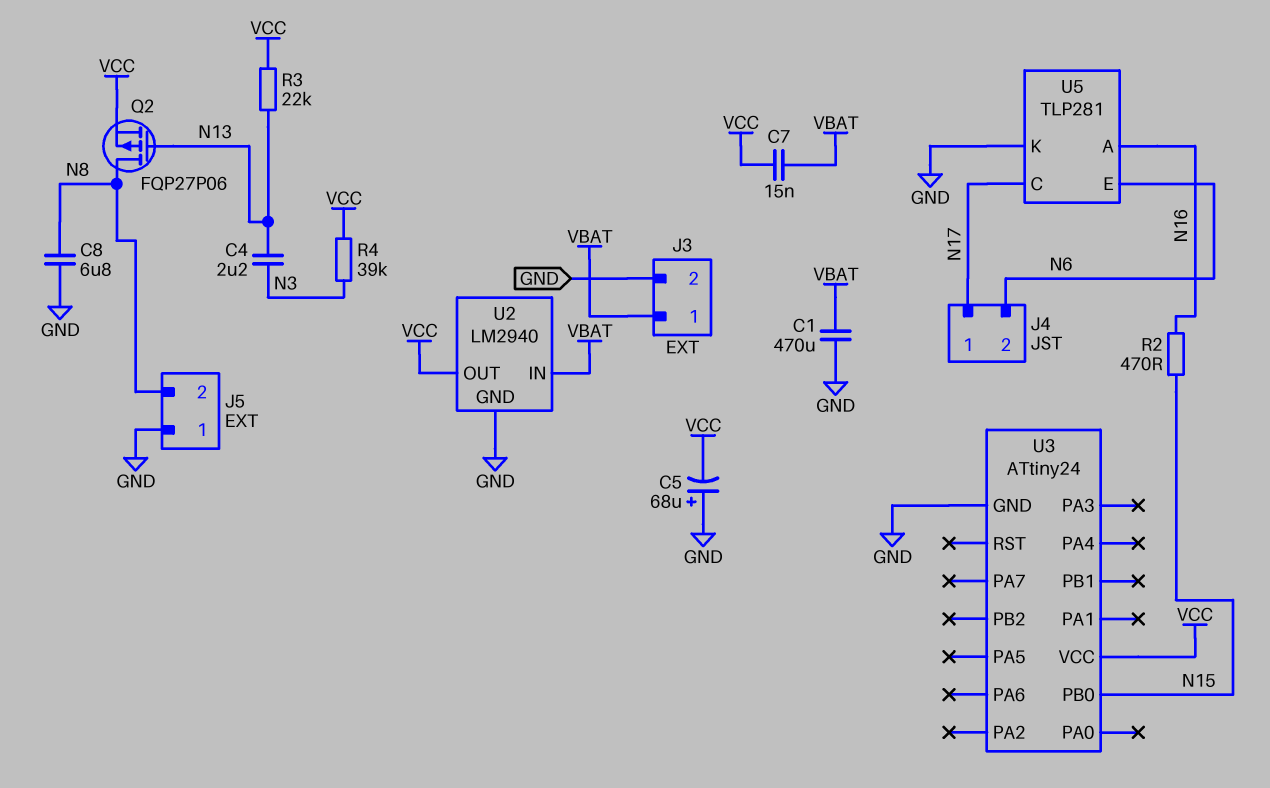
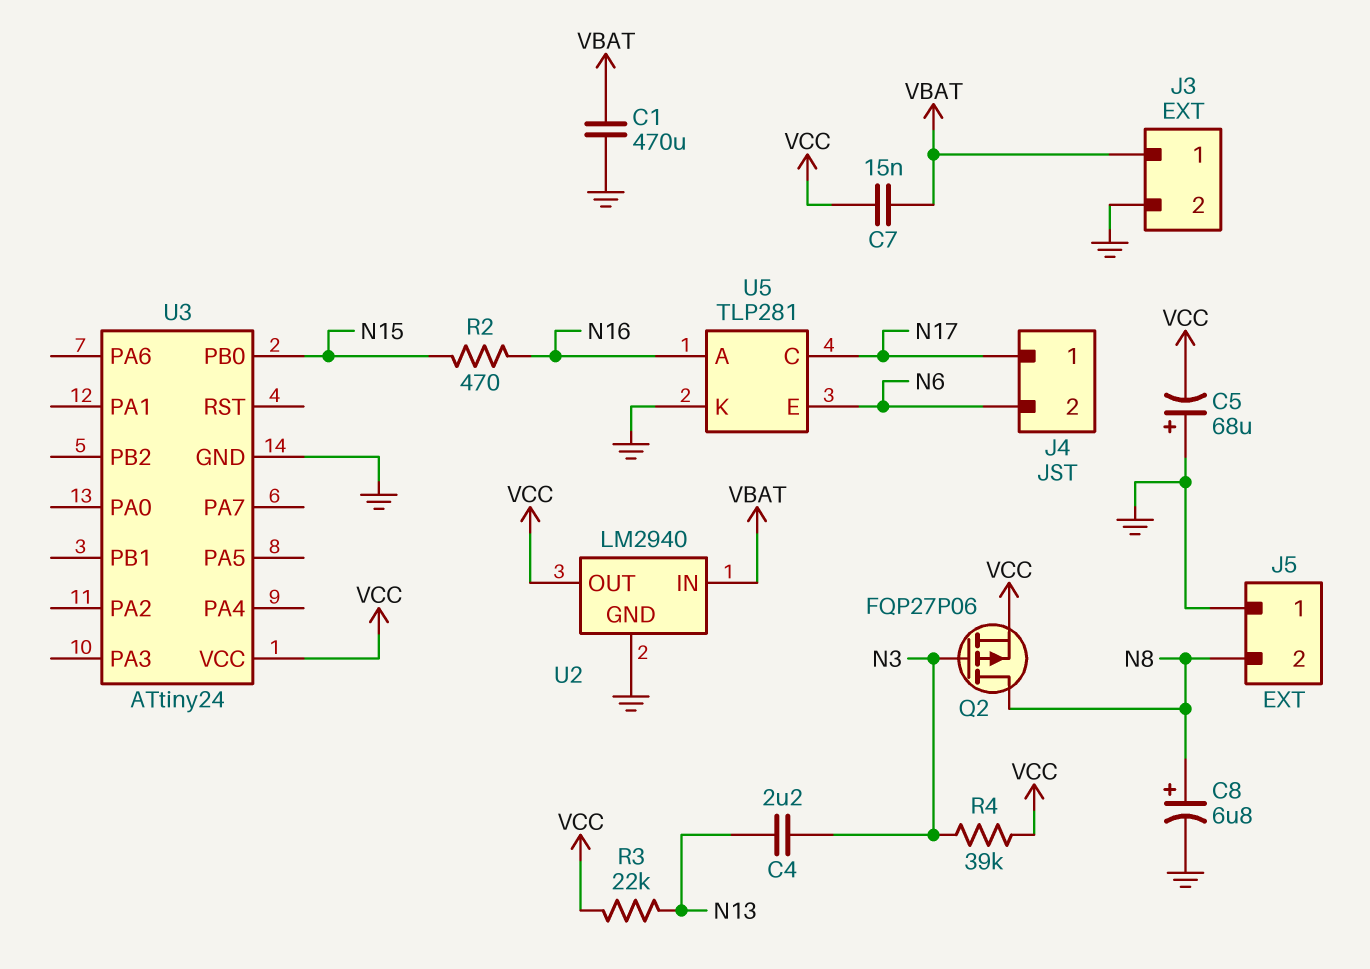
C8: 6.8uF (GND, N8) -> 6.8uF (plus N8, minus GND)
Q2: PMOS FQP27P06 (G N13, D N8, S VCC) -> PMOS FQP27P06 (G N3, D N8, S VCC)

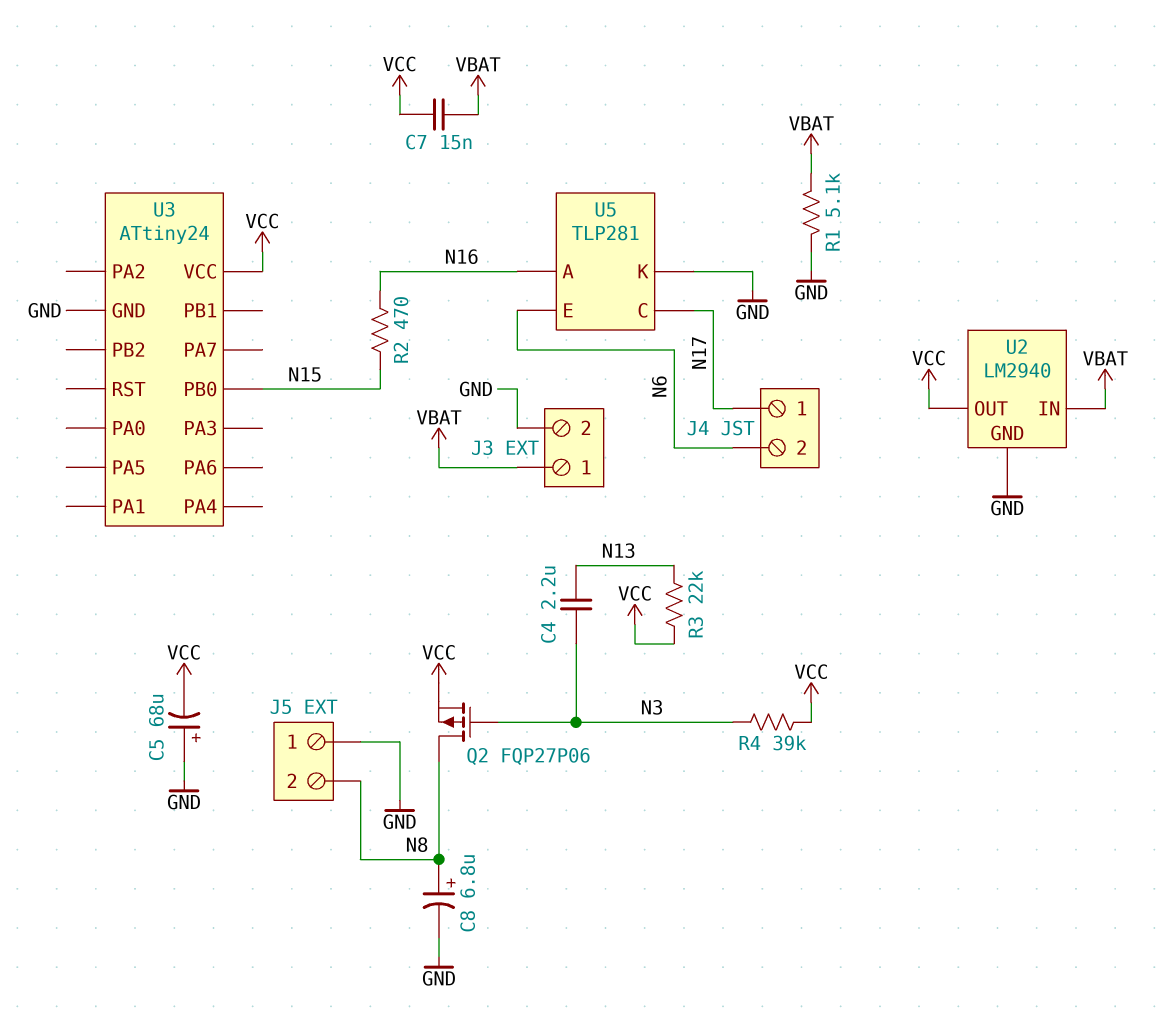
C1: 470uF (GND, VBAT) -> none
R1: none -> 5.1k (GND, VBAT)

